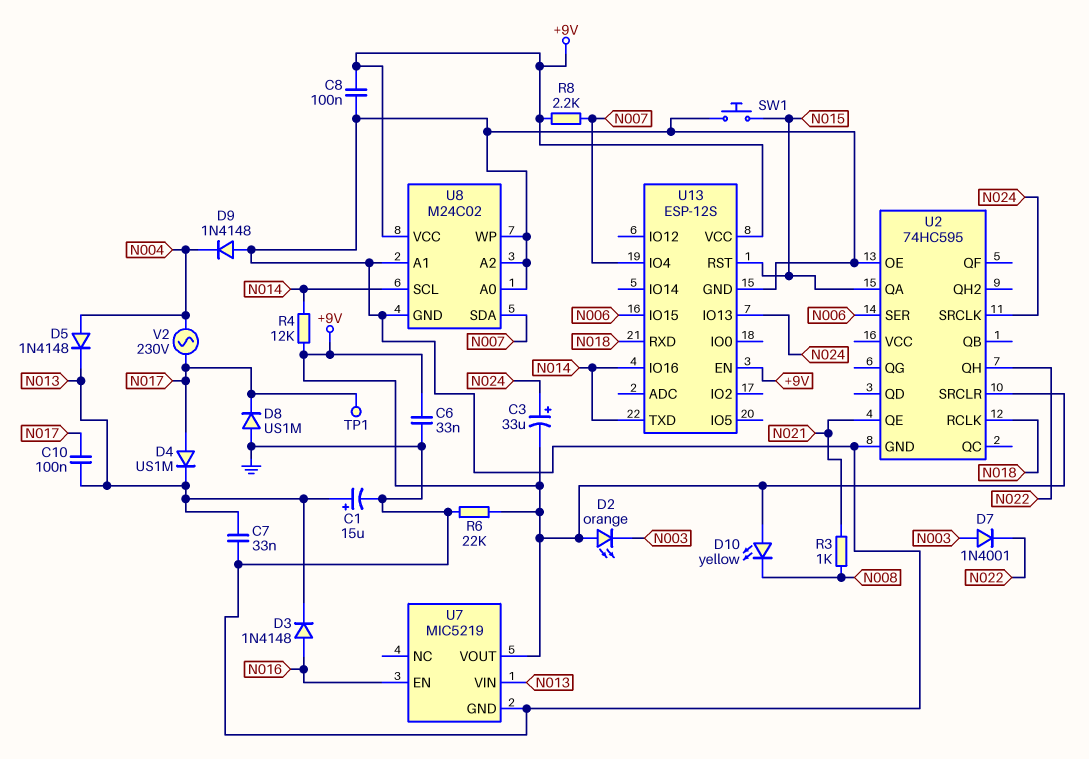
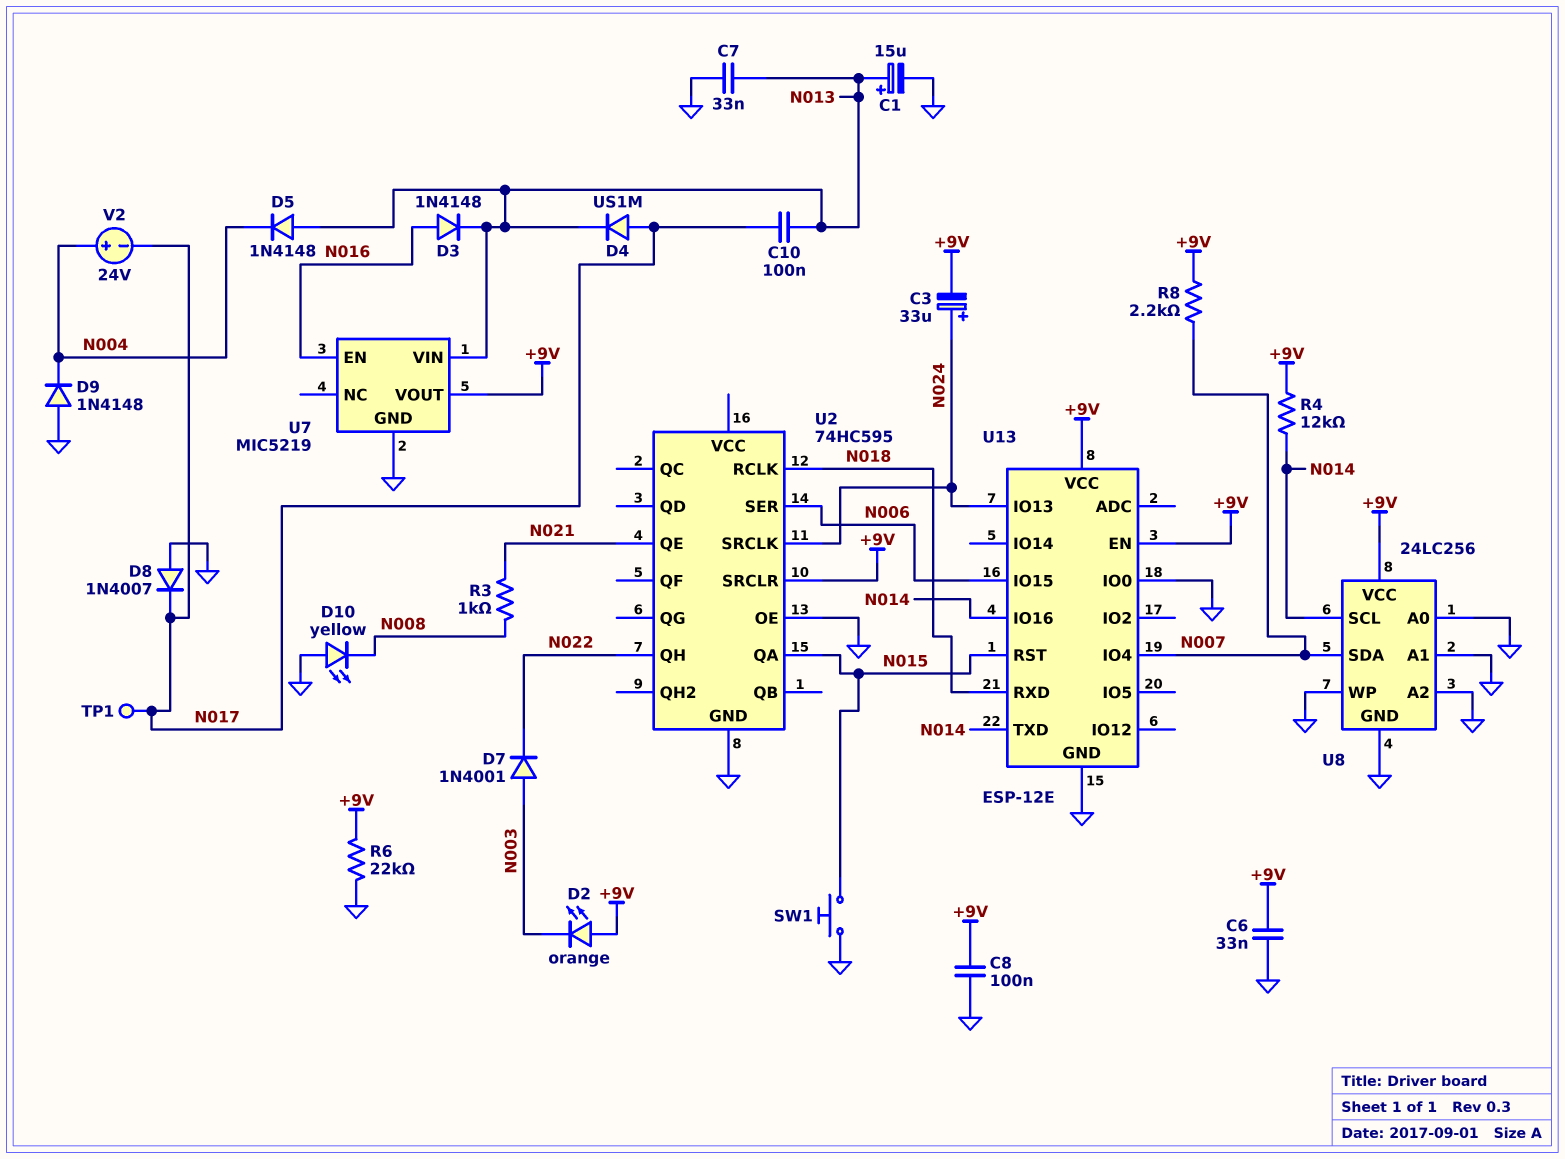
D5: diode 1N4148 (A N004, K N013) -> diode 1N4148 (A N013, K N004)
D8: diode US1M (A GND, K N017) -> diode 1N4007 (A GND, K N017)
D10: LED yellow (A +9V, K N008) -> LED yellow (A GND, K N008)
U8: M24C02 -> 24LC256
U13: ESP-12S -> ESP-12E
U13 pin IO0: none -> GND
V2: AC 230V (N004, N017) -> 24V (plus N004, minus N017)

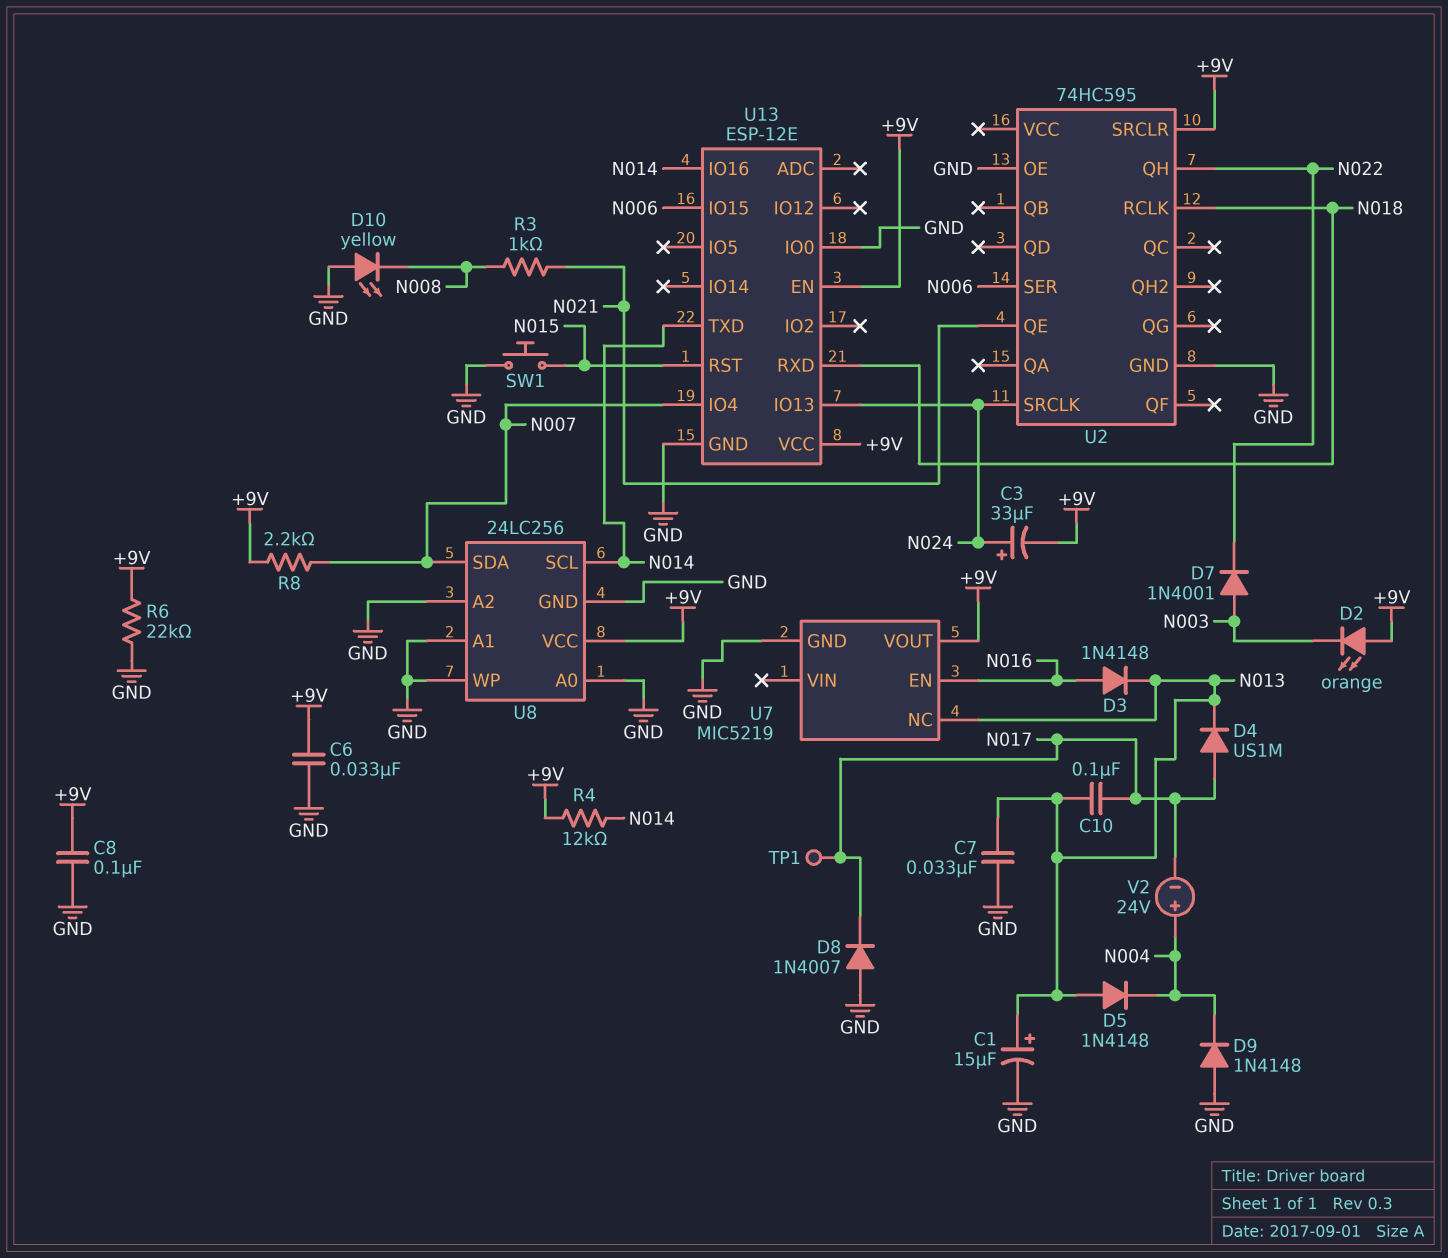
U2 pin QA: N015 -> none
U7 pin NC: none -> N013
U7 pin VIN: N013 -> none

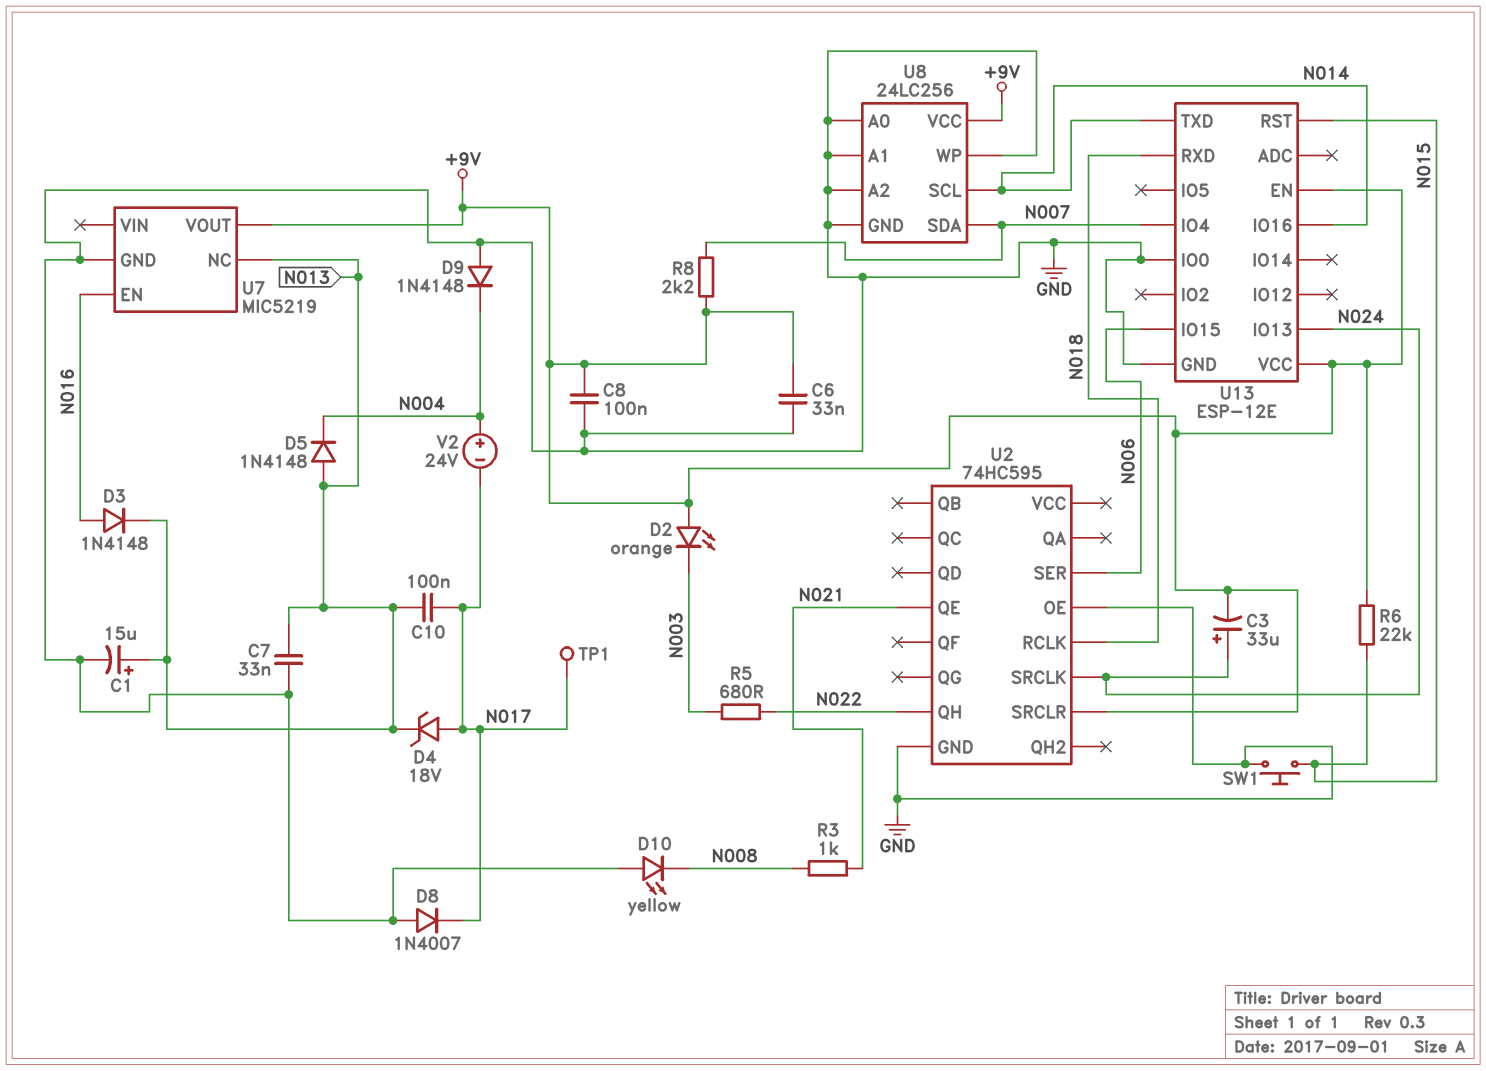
D4: diode US1M (A N017, K N013) -> zener 18V (A N017, K N013)
D7: diode 1N4001 (A N003, K N022) -> none
R4: 12k (+9V, N014) -> none
R5: none -> 680 (N003, N022)
R6: 22k (+9V, GND) -> 22k (+9V, N015)

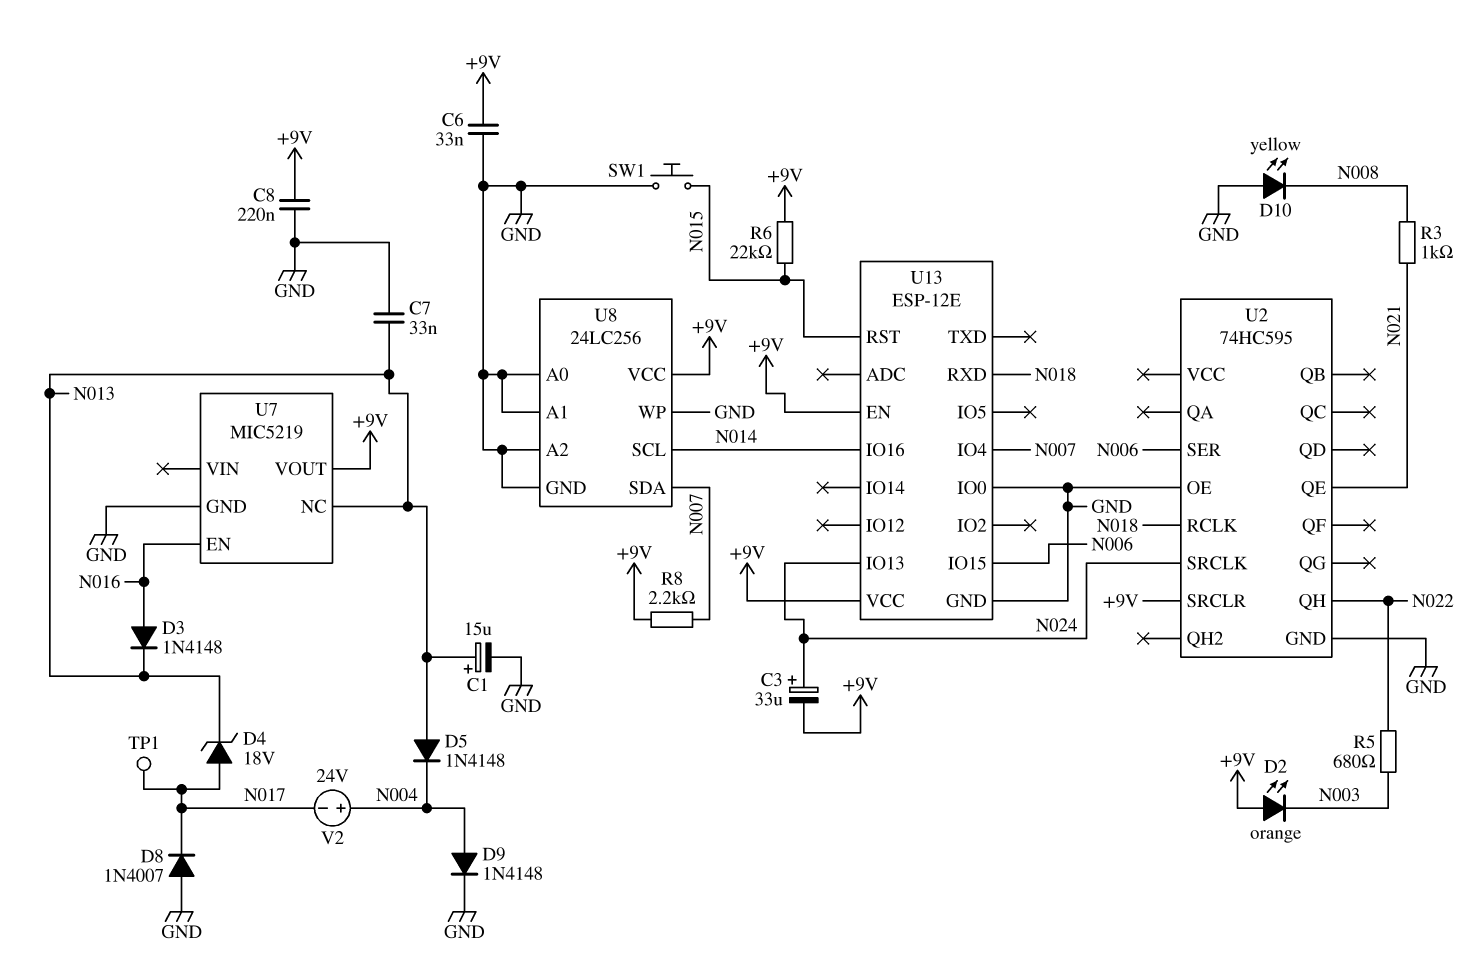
C8: 100nF (+9V, GND) -> 220nF (+9V, GND)
C10: 100nF (N013, N017) -> none
D9: diode 1N4148 (A GND, K N004) -> diode 1N4148 (A N004, K GND)
U13 pin TXD: N014 -> none

